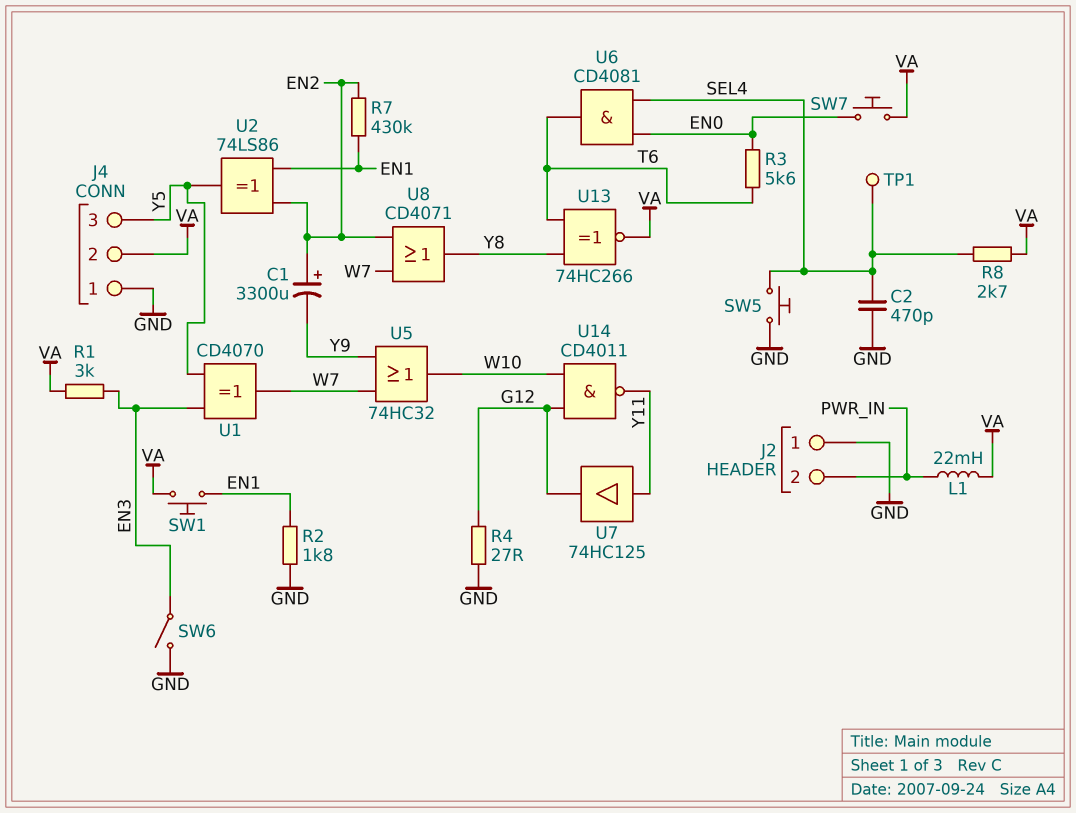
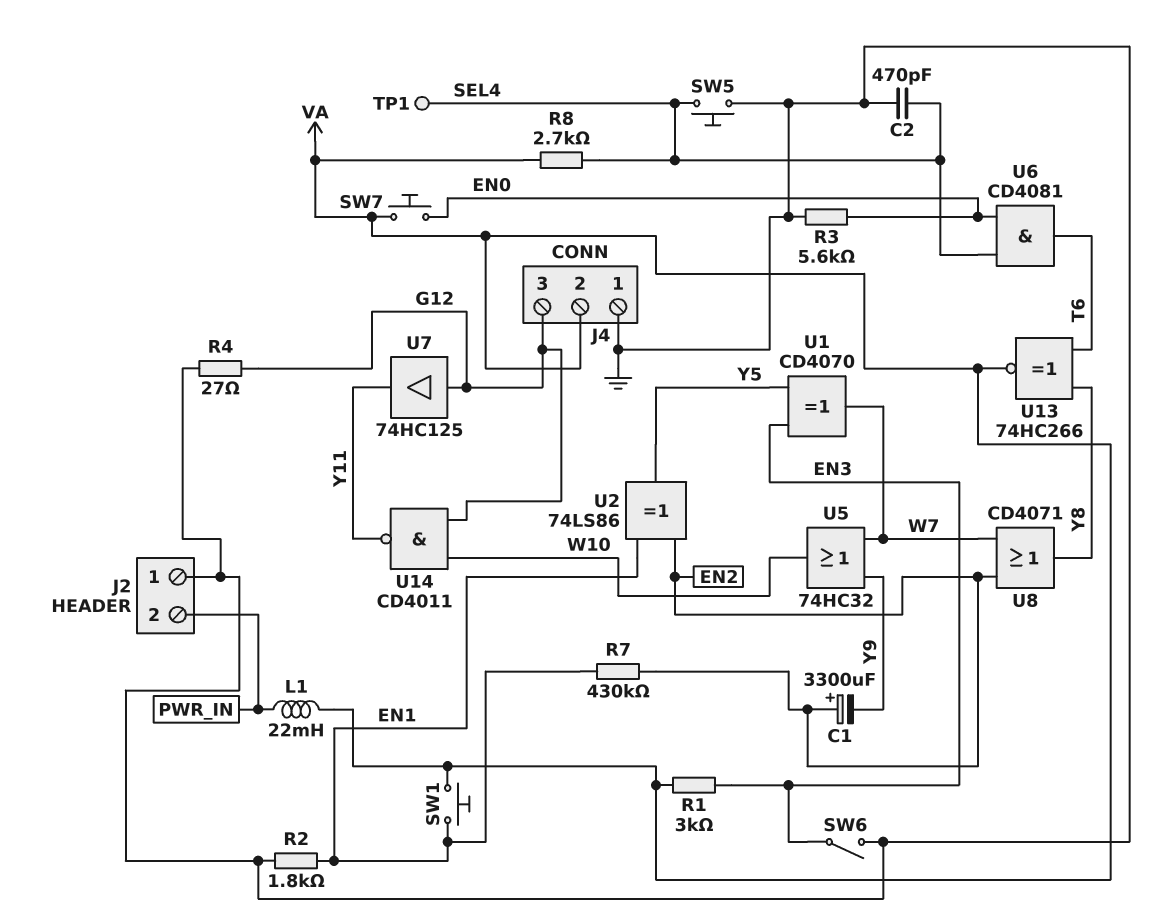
J4 pin 3: Y5 -> G12
R3: 5.6k (EN0, T6) -> 5.6k (EN0, GND)
U7: buffer 74HC125 (in Y11, out G12) -> buffer 74HC125 (in G12, out Y11)

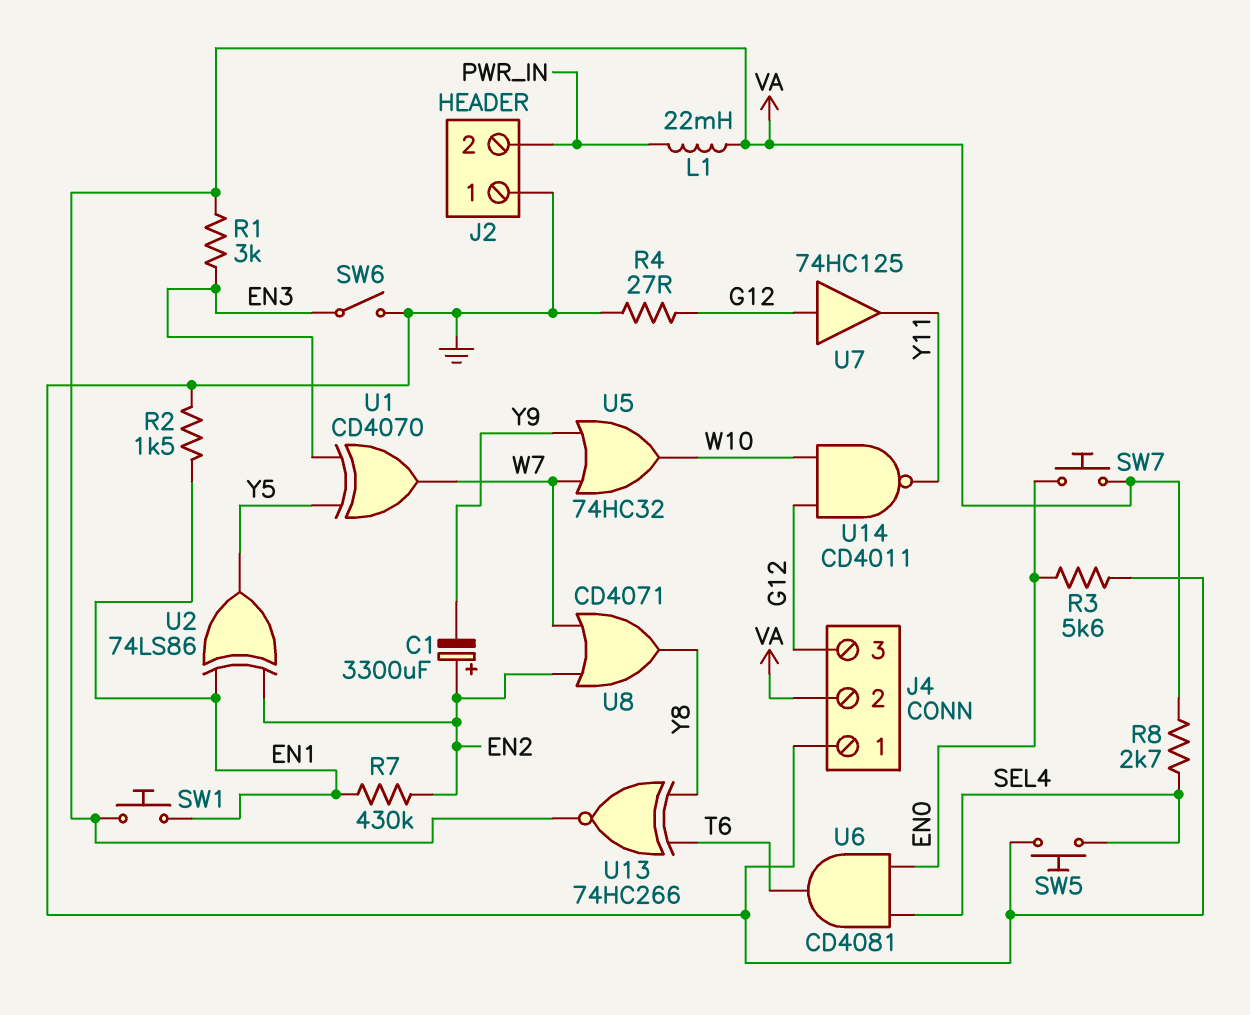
C2: 470pF (GND, SEL4) -> none
R2: 1.8k (EN1, GND) -> 1.5k (EN1, GND)
TP1: test point (SEL4) -> none

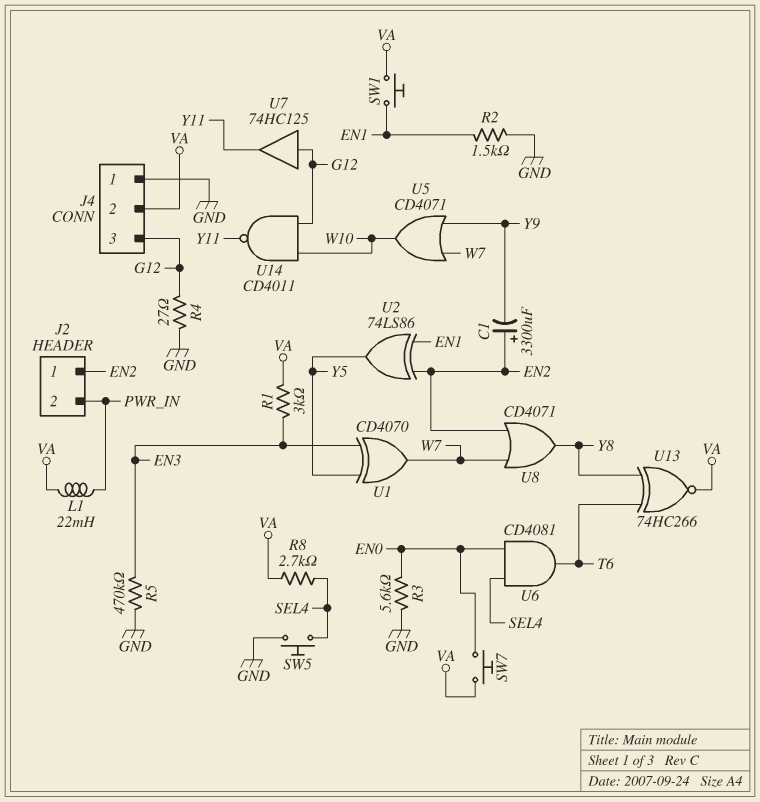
J2 pin 1: GND -> EN2
R5: none -> 470k (EN3, GND)
R7: 430k (EN1, EN2) -> none
SW6: switch (EN3, GND) -> none
U5: OR 74HC32 (in W7, in Y9, out W10) -> OR CD4071 (in W7, in Y9, out W10)

